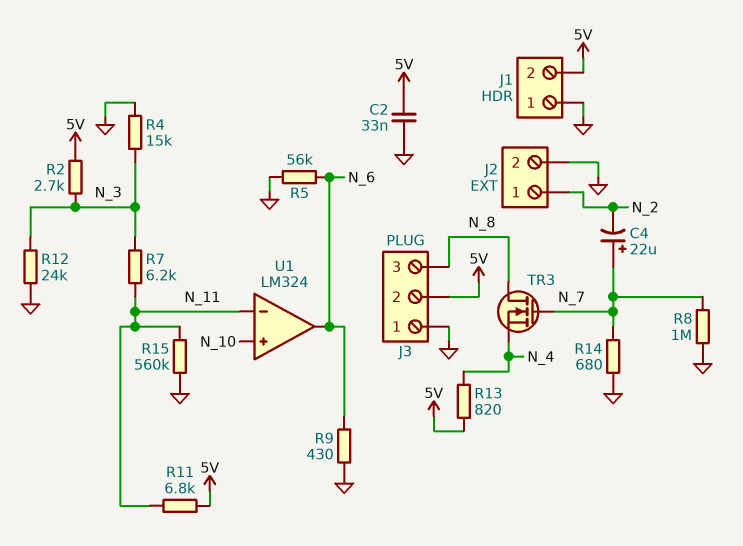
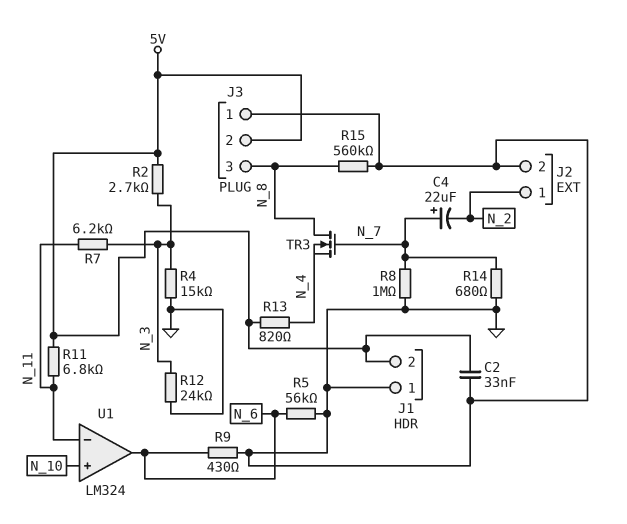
R15: 560k (GND, N_11) -> 560k (GND, N_8)

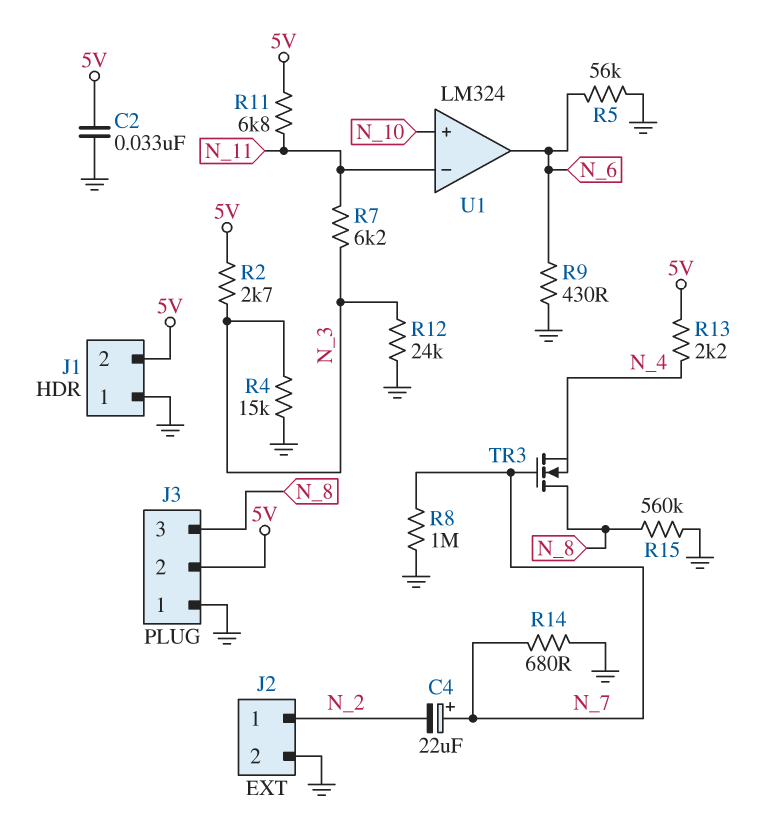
R13: 820 (5V, N_4) -> 2.2k (5V, N_4)

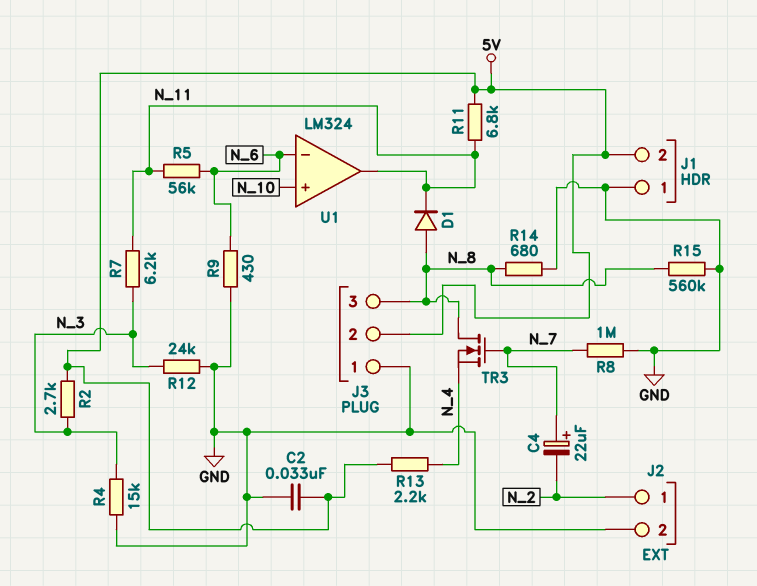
D1: none -> diode (A N_8, K N_11)
R5: 56k (GND, N_6) -> 56k (N_6, N_11)
R14: 680 (GND, N_7) -> 680 (GND, N_8)
U1 pin in-: N_11 -> N_6
U1 pin out: N_6 -> N_11

